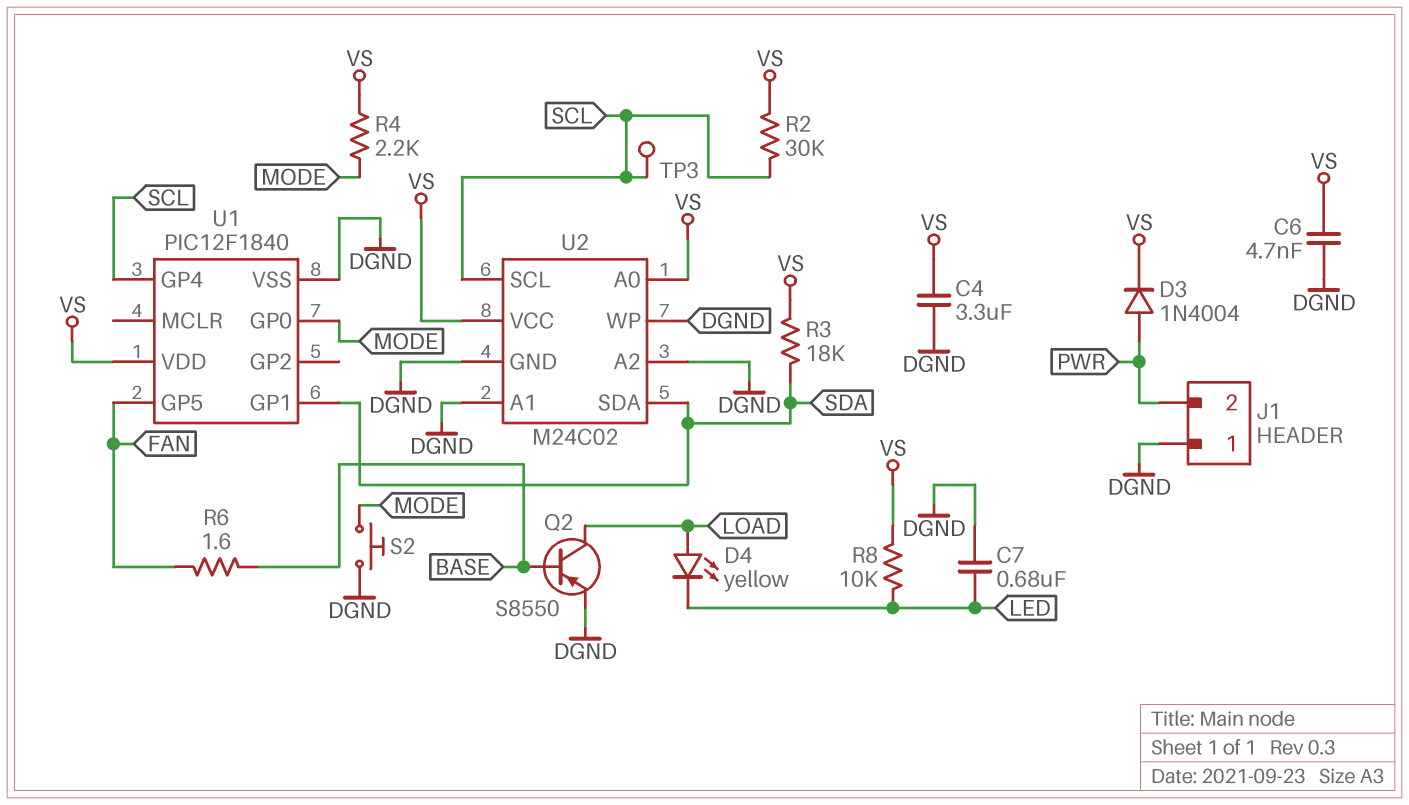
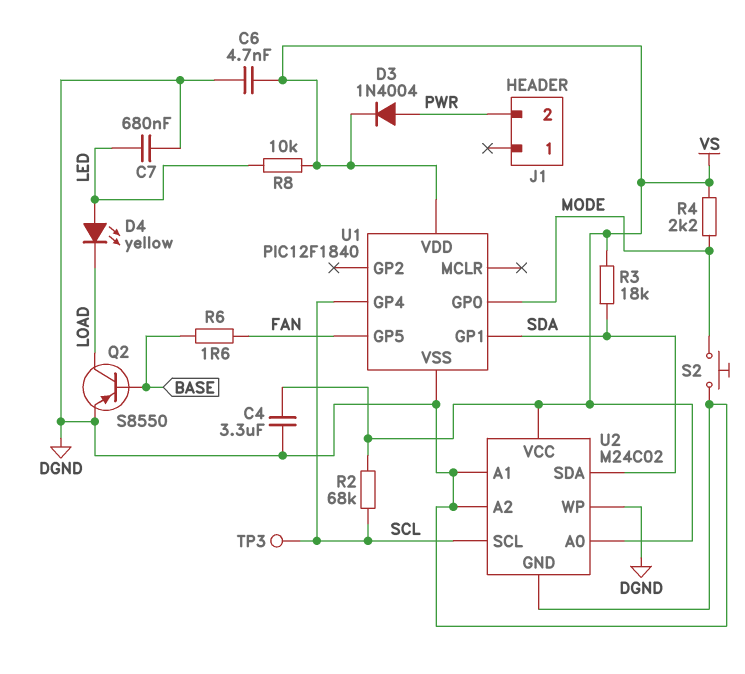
D4: LED yellow (A LOAD, K LED) -> LED yellow (A LED, K LOAD)
J1 pin 1: DGND -> none
R2: 30k (SCL, VS) -> 68k (SCL, VS)

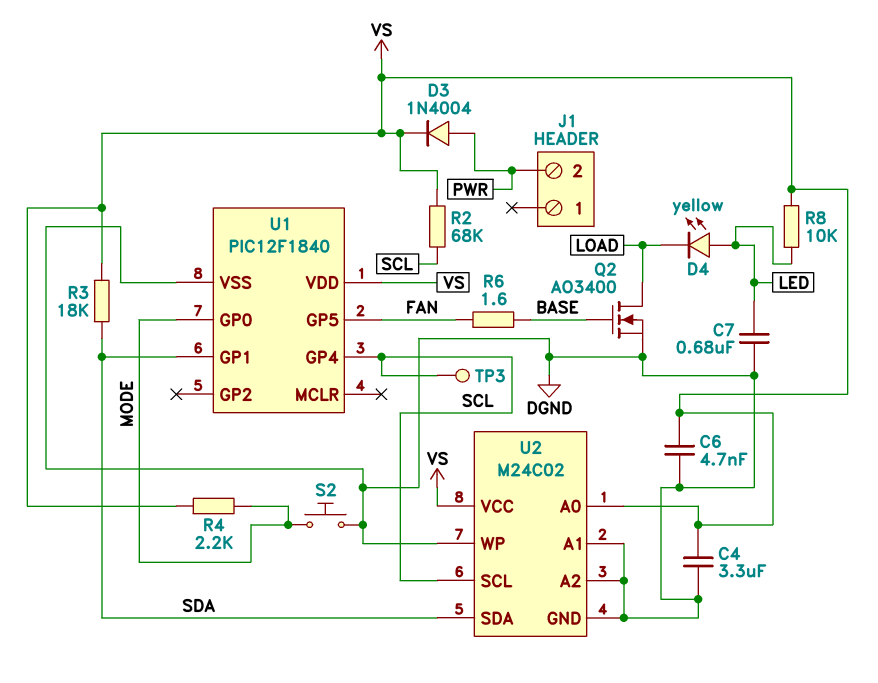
Q2: PNP S8550 (B BASE, C LOAD, E DGND) -> NMOS AO3400 (G BASE, D LOAD, S DGND)

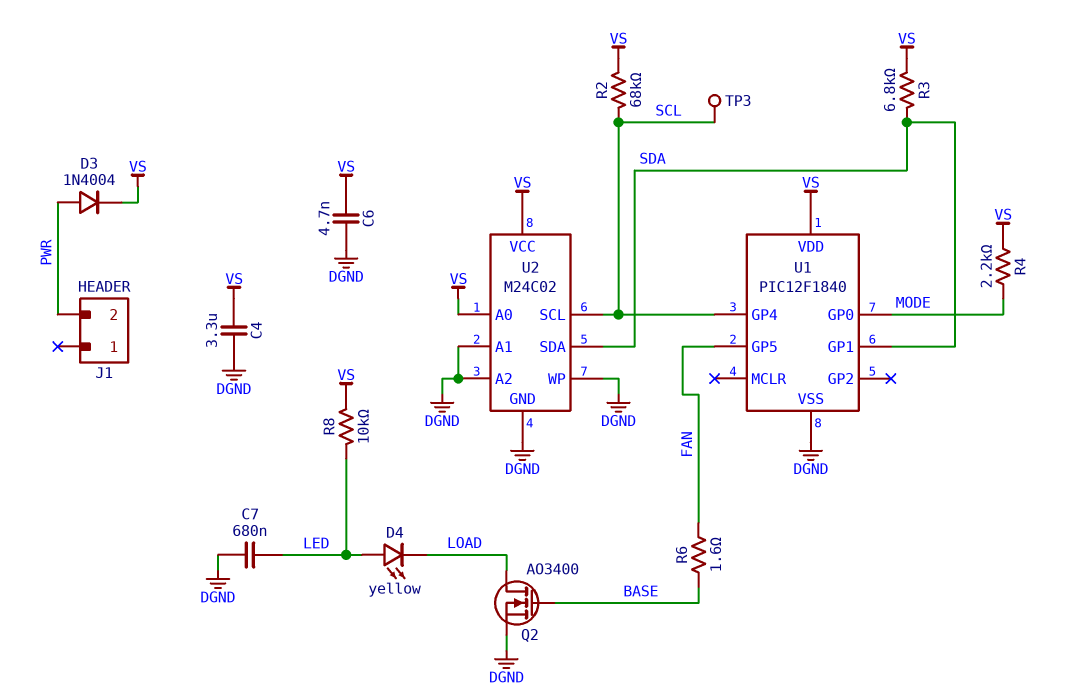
R3: 18k (SDA, VS) -> 6.8k (SDA, VS)
S2: button (DGND, MODE) -> none

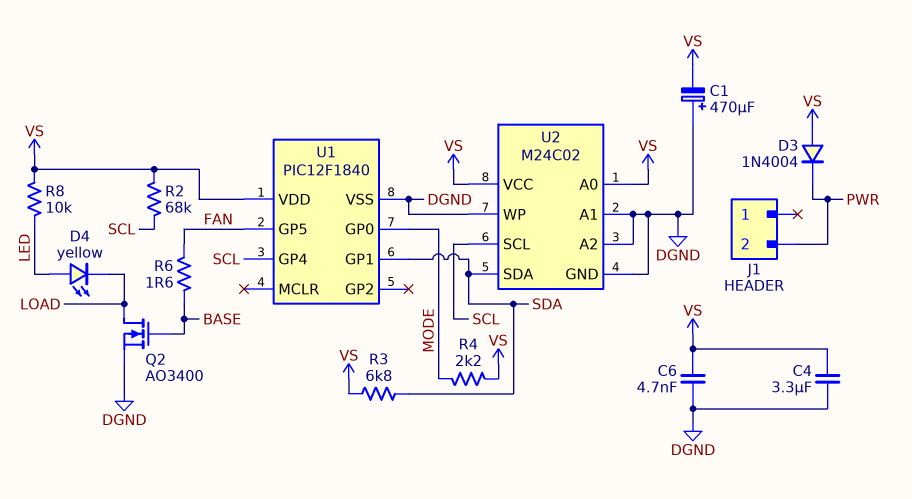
C1: none -> 470uF (plus DGND, minus VS)
C7: 680nF (DGND, LED) -> none
D3: diode 1N4004 (A PWR, K VS) -> diode 1N4004 (A VS, K PWR)
TP3: test point (SCL) -> none

